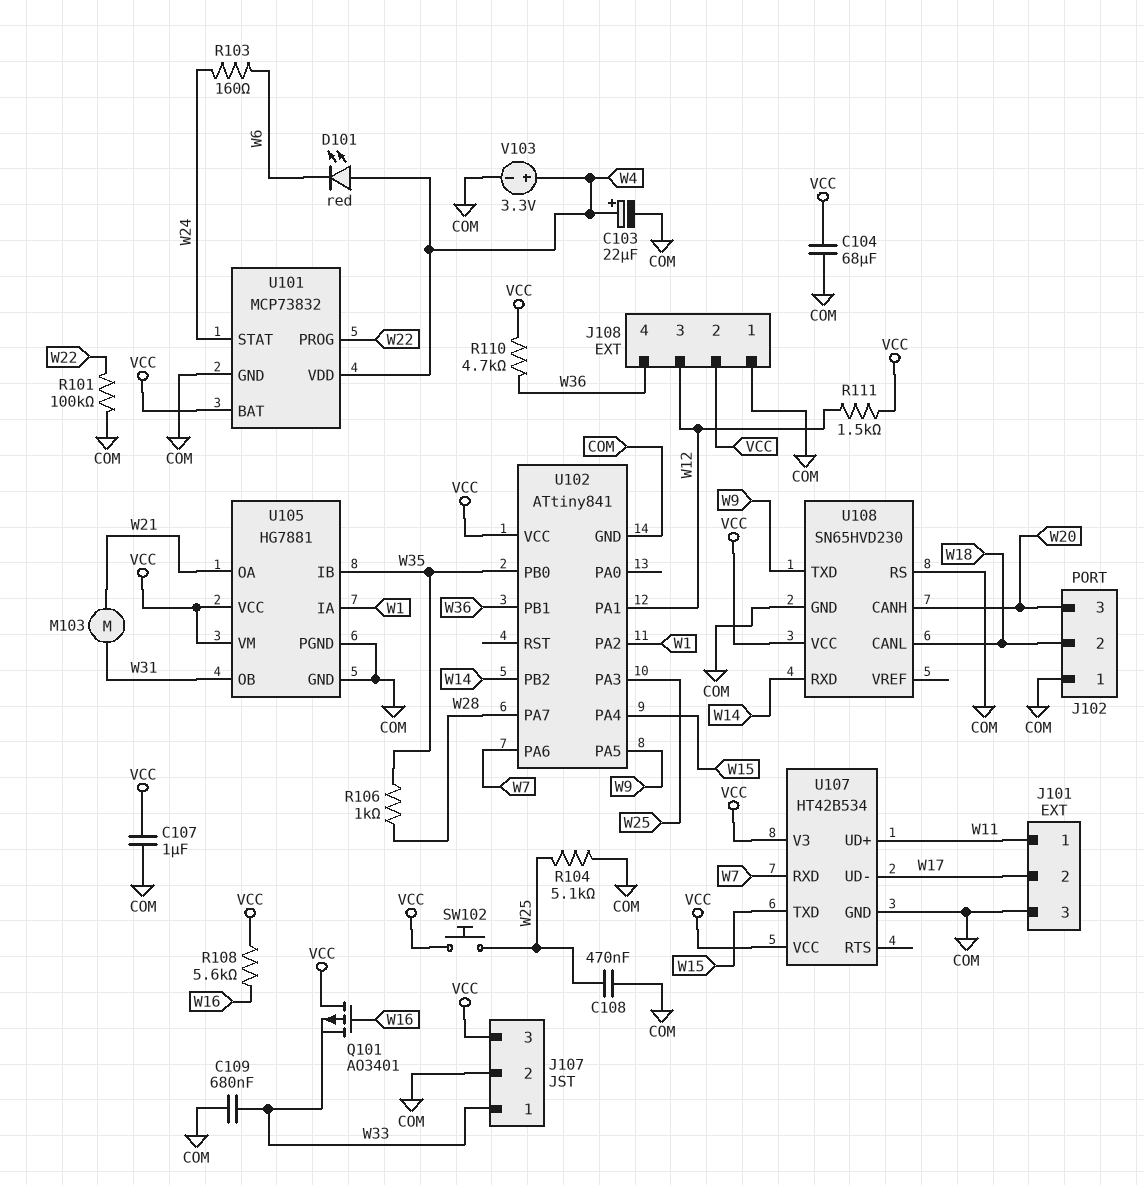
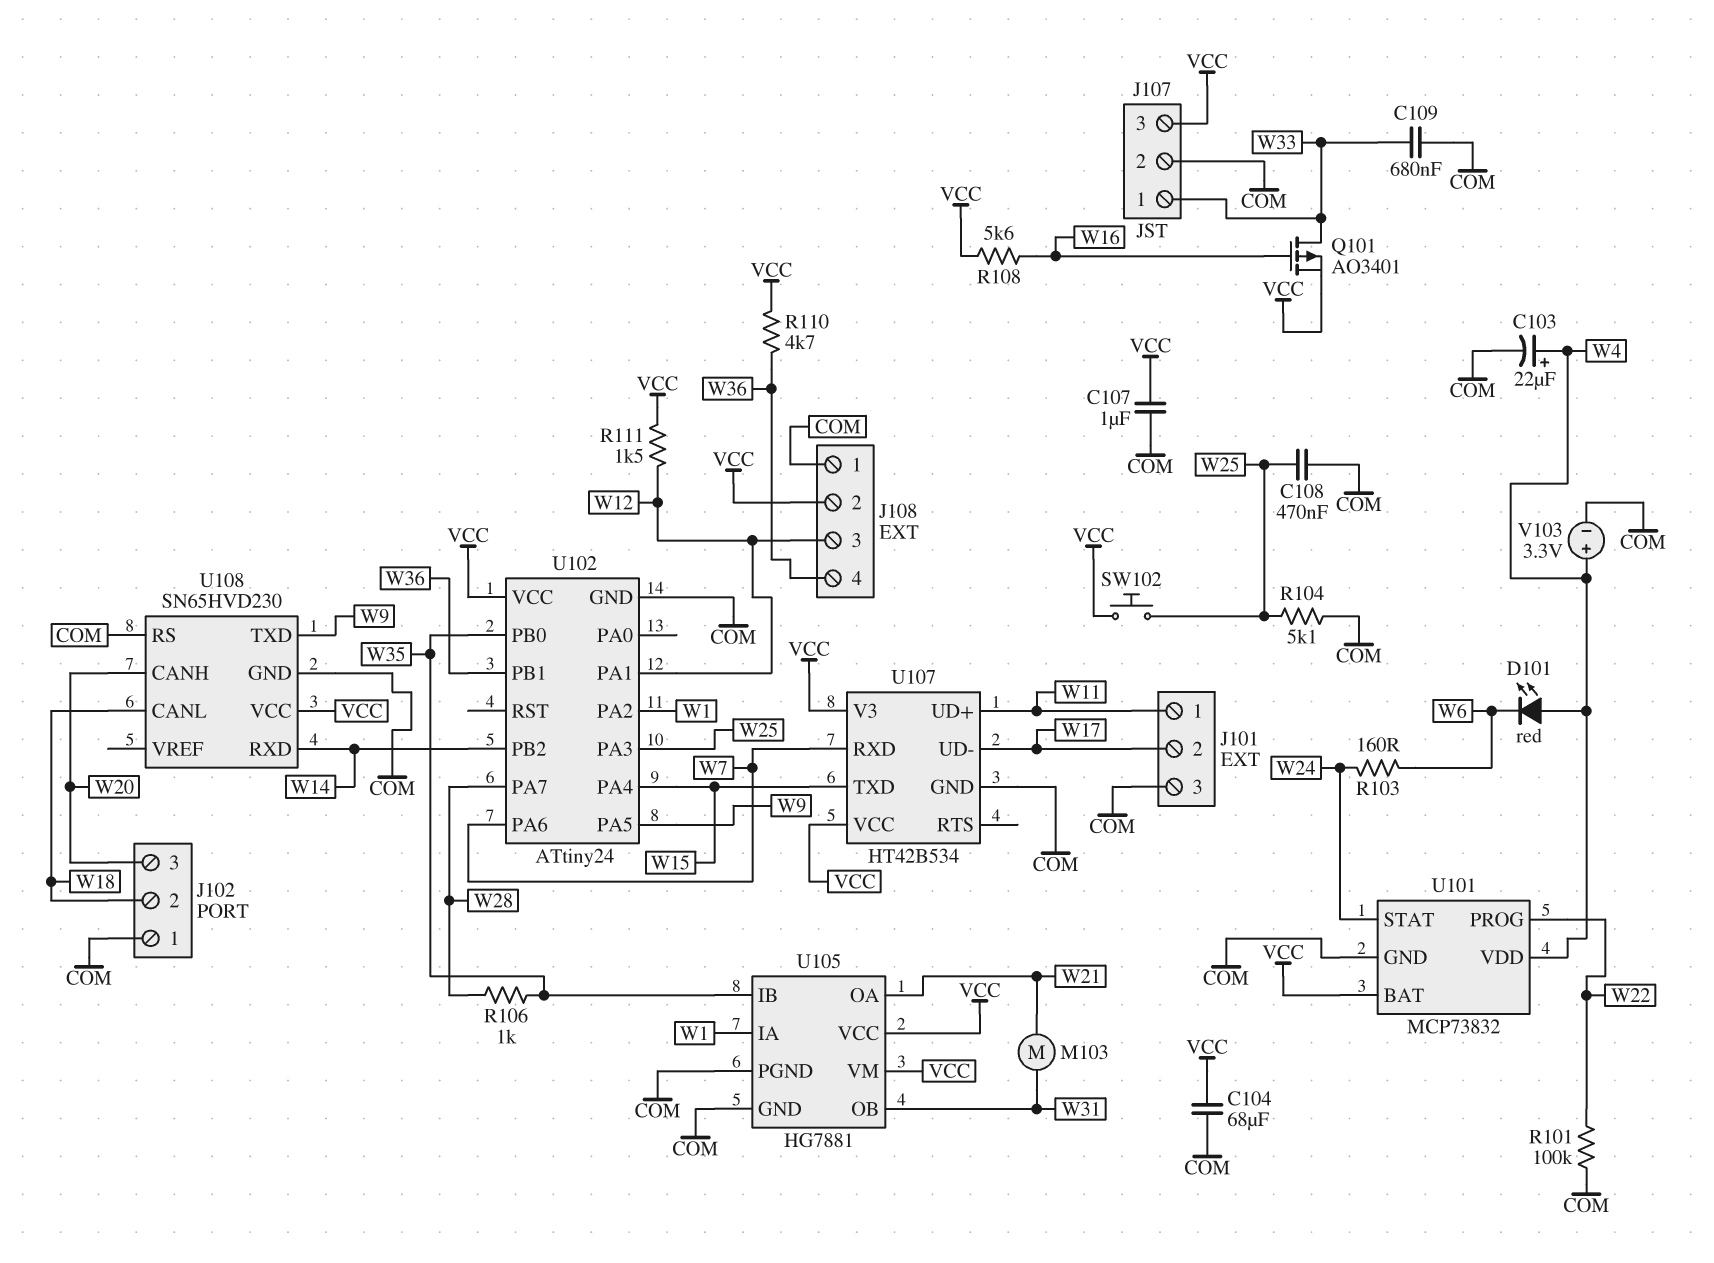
Q101: PMOS AO3401 (G W16, D VCC, S W33) -> PMOS AO3401 (G W16, D W33, S VCC)
U102: ATtiny841 -> ATtiny24

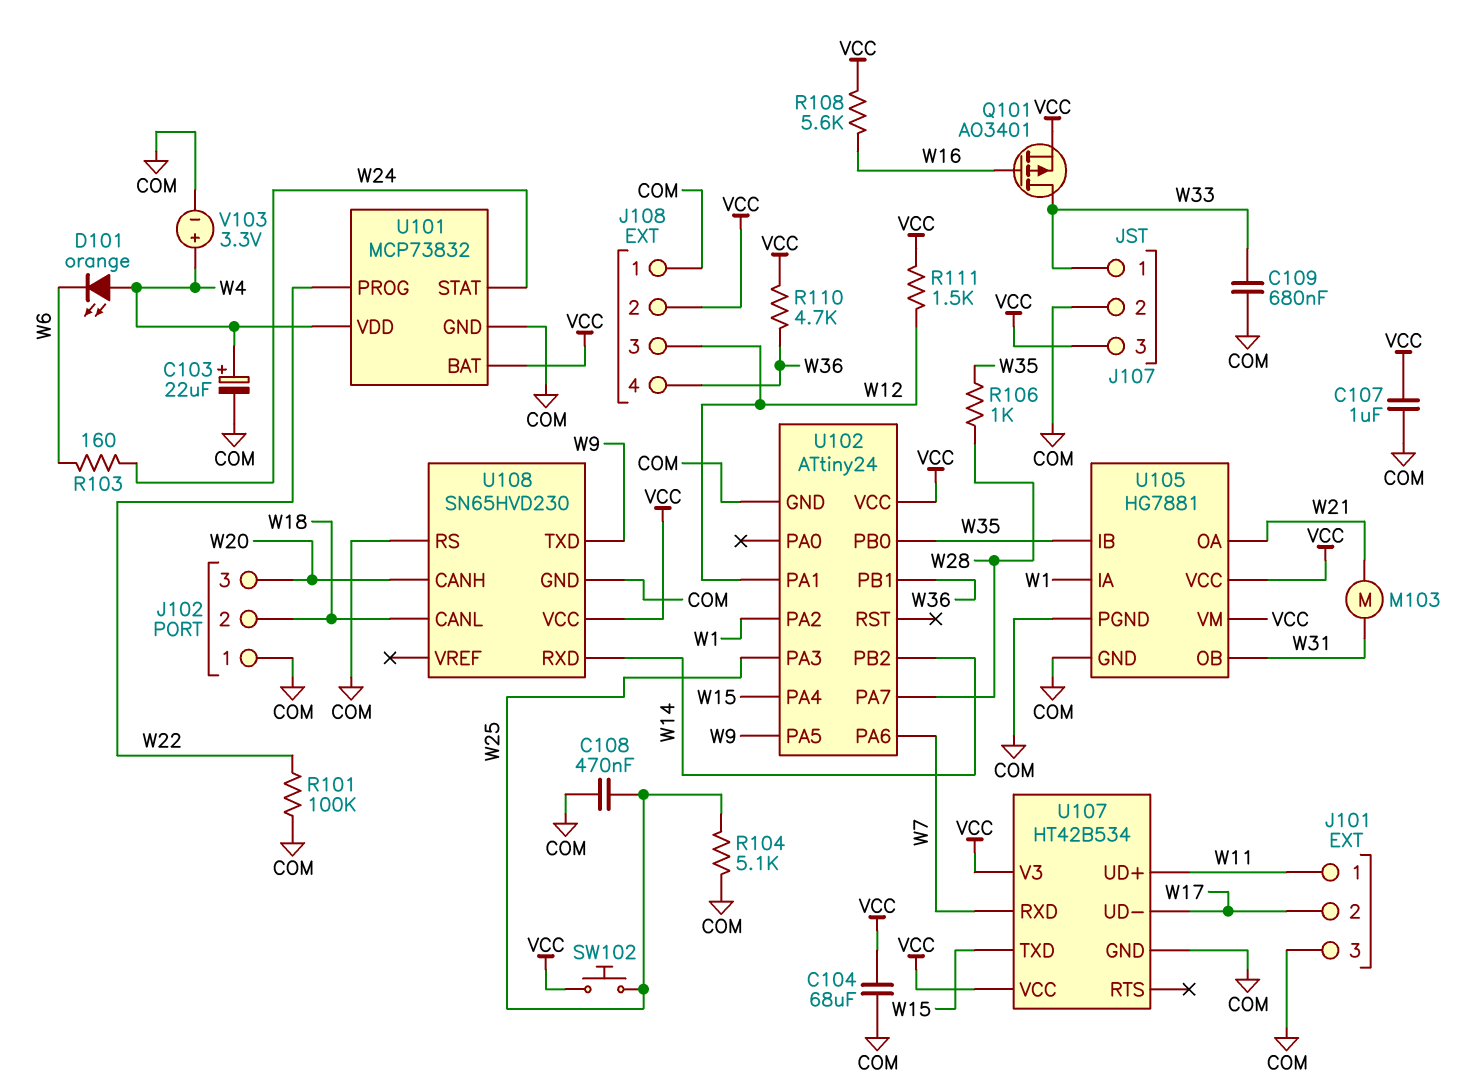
D101: LED red (A W4, K W6) -> LED orange (A W4, K W6)

